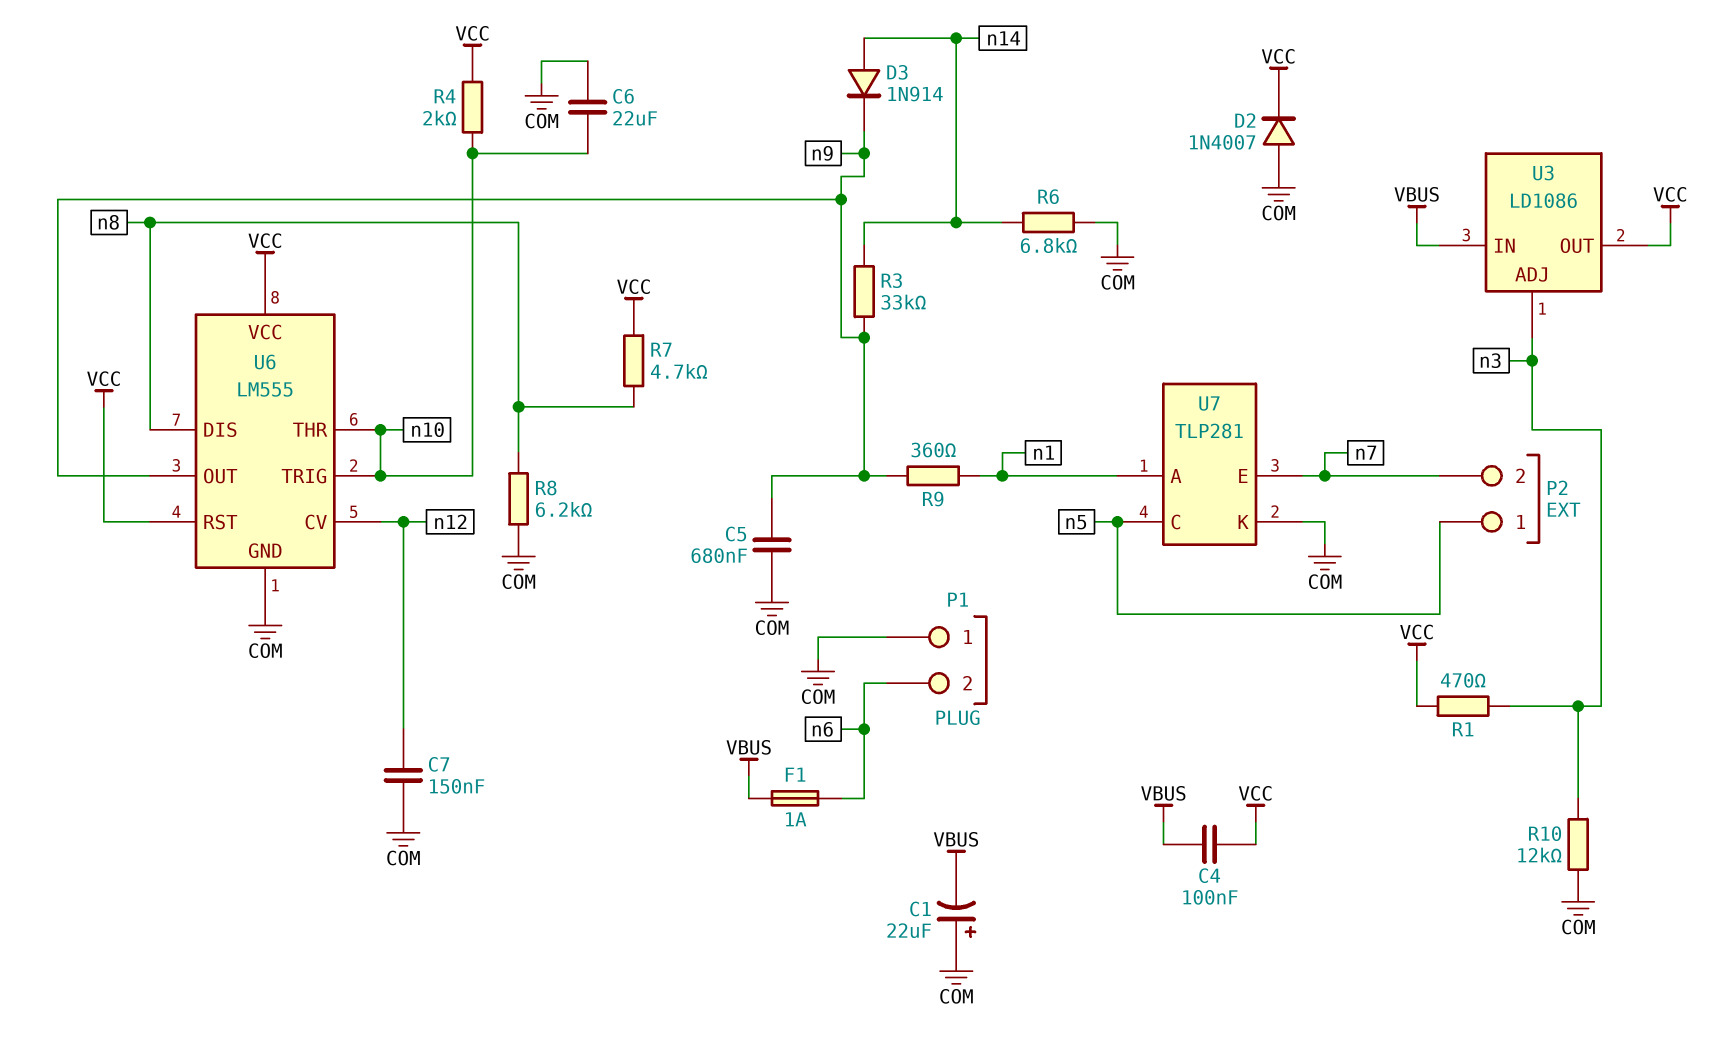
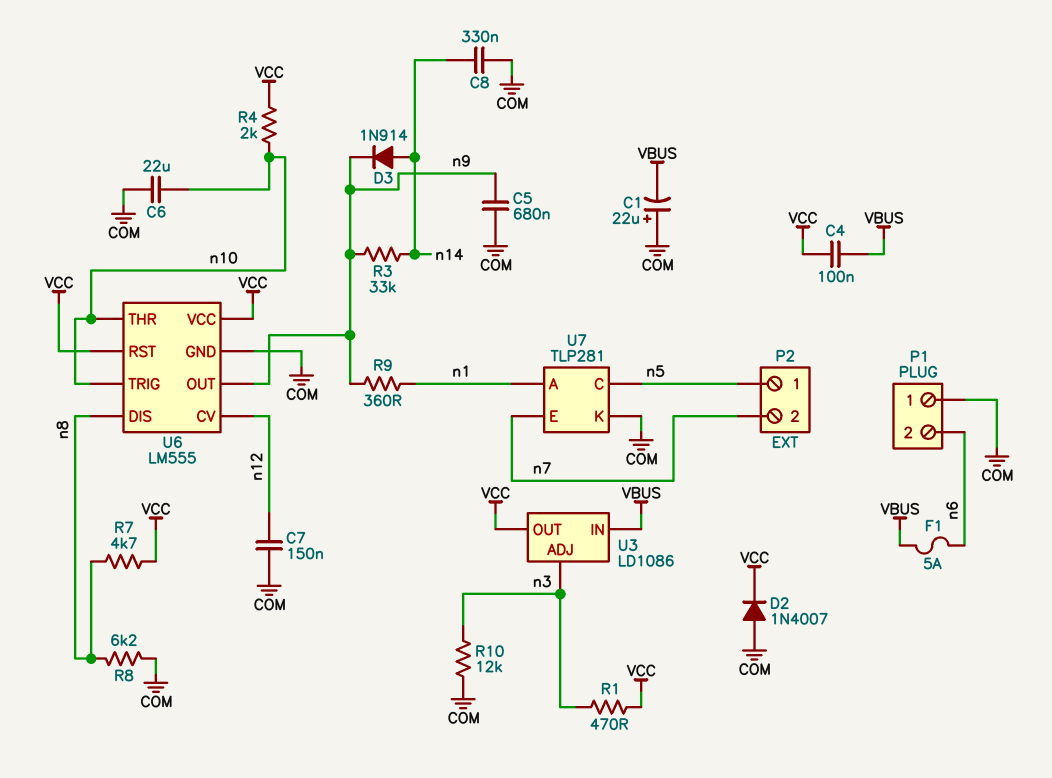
C8: none -> 330nF (COM, n14)
F1: 1A (VBUS, n6) -> 5A (VBUS, n6)
R6: 6.8k (COM, n14) -> none

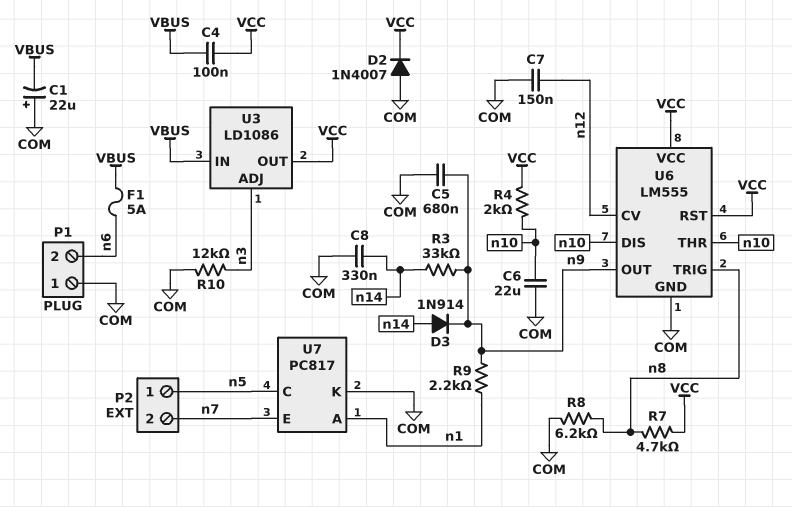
R1: 470 (VCC, n3) -> none
R9: 360 (n1, n9) -> 2.2k (n1, n9)
U6 pin DIS: n8 -> n10
U6 pin TRIG: n10 -> n8
U7: TLP281 -> PC817

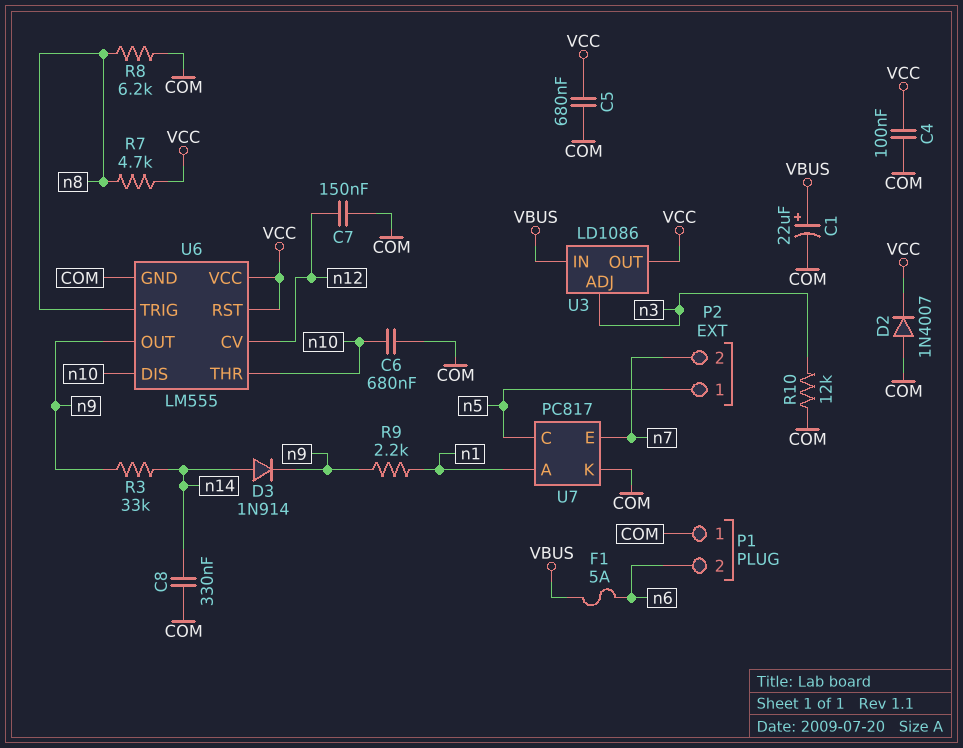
C1: 22uF (plus COM, minus VBUS) -> 22uF (plus VBUS, minus COM)
C4: 100nF (VBUS, VCC) -> 100nF (COM, VCC)
C5: 680nF (COM, n9) -> 680nF (COM, VCC)
C6: 22uF (COM, n10) -> 680nF (COM, n10)
R4: 2k (VCC, n10) -> none

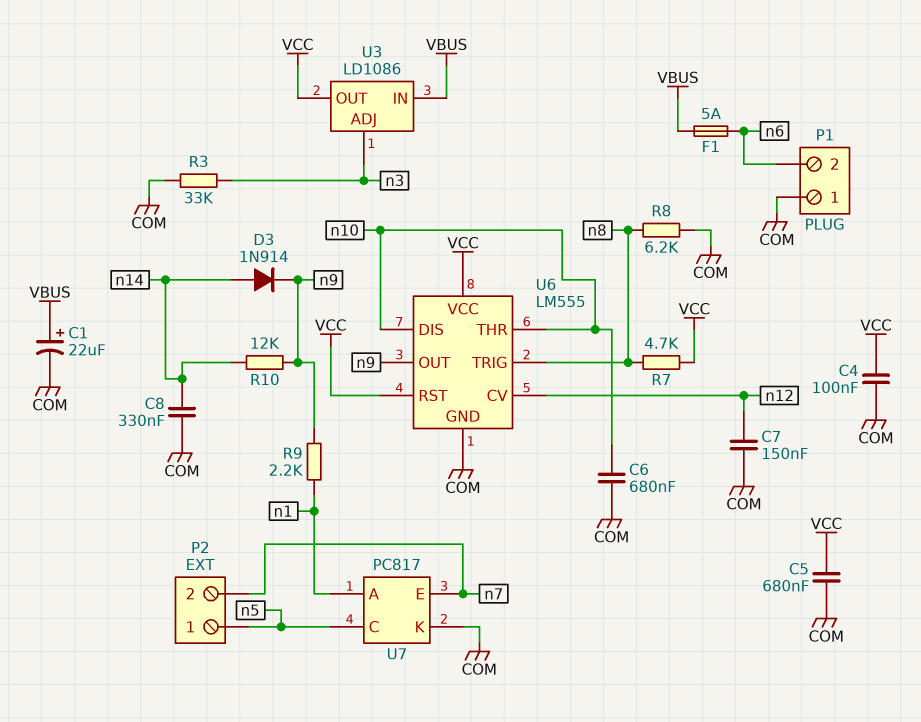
D2: diode 1N4007 (A COM, K VCC) -> none
R3: 33k (n9, n14) -> 33k (COM, n3)
R10: 12k (COM, n3) -> 12k (n9, n14)

